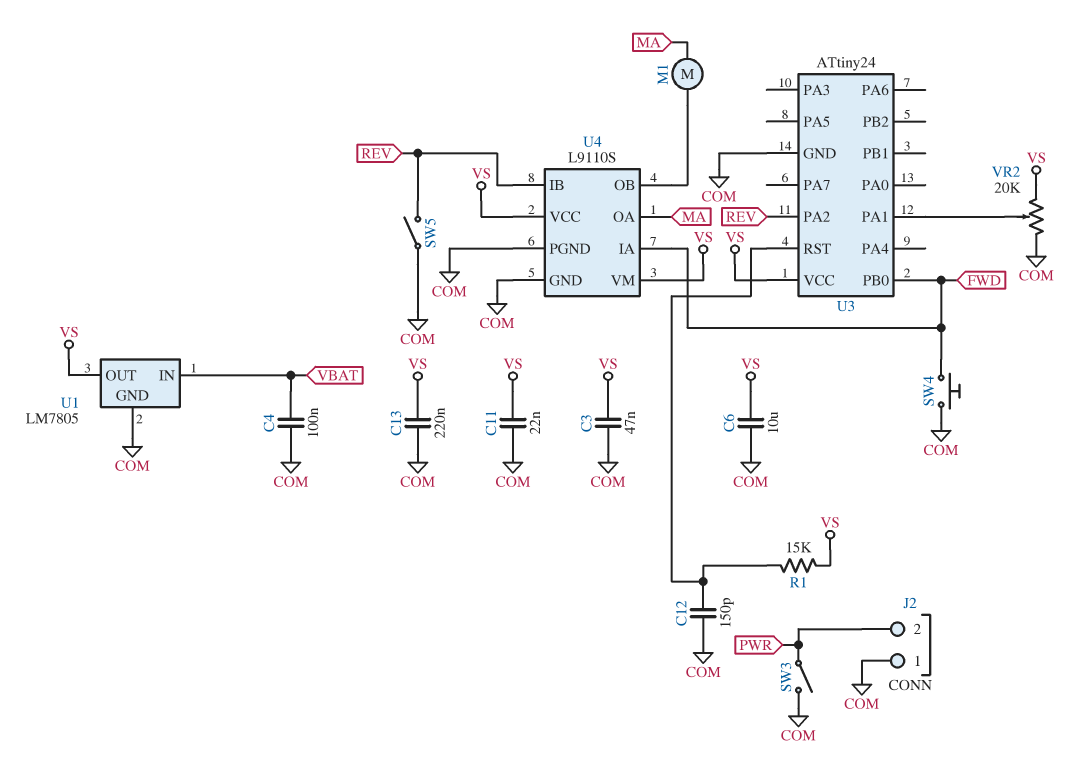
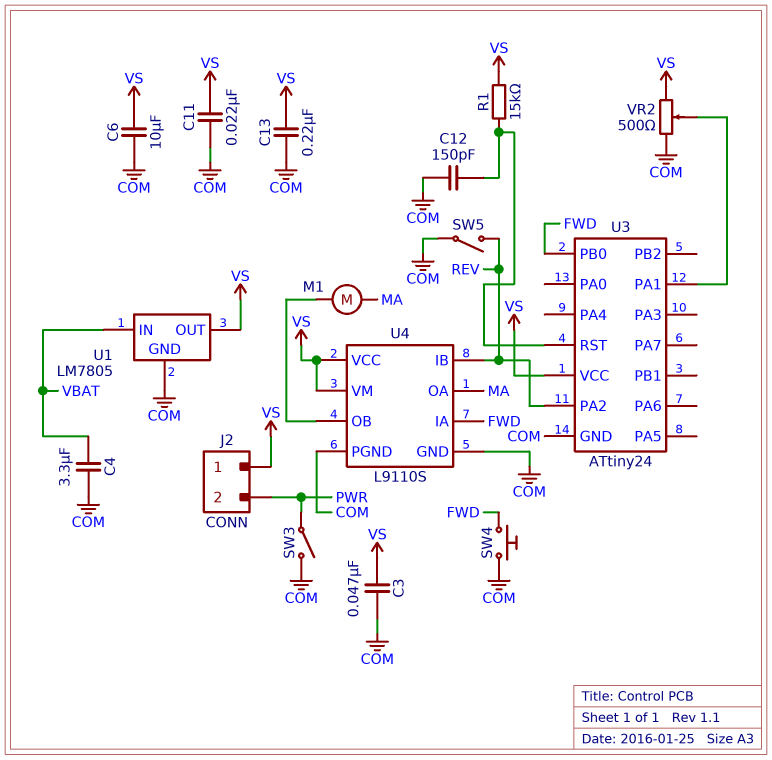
C4: 100nF (COM, VBAT) -> 3.3uF (COM, VBAT)
J2 pin 1: COM -> VS
VR2: 20k (COM, VS, wiper U3/PA1) -> 500 (COM, VS, wiper U3/PA1)

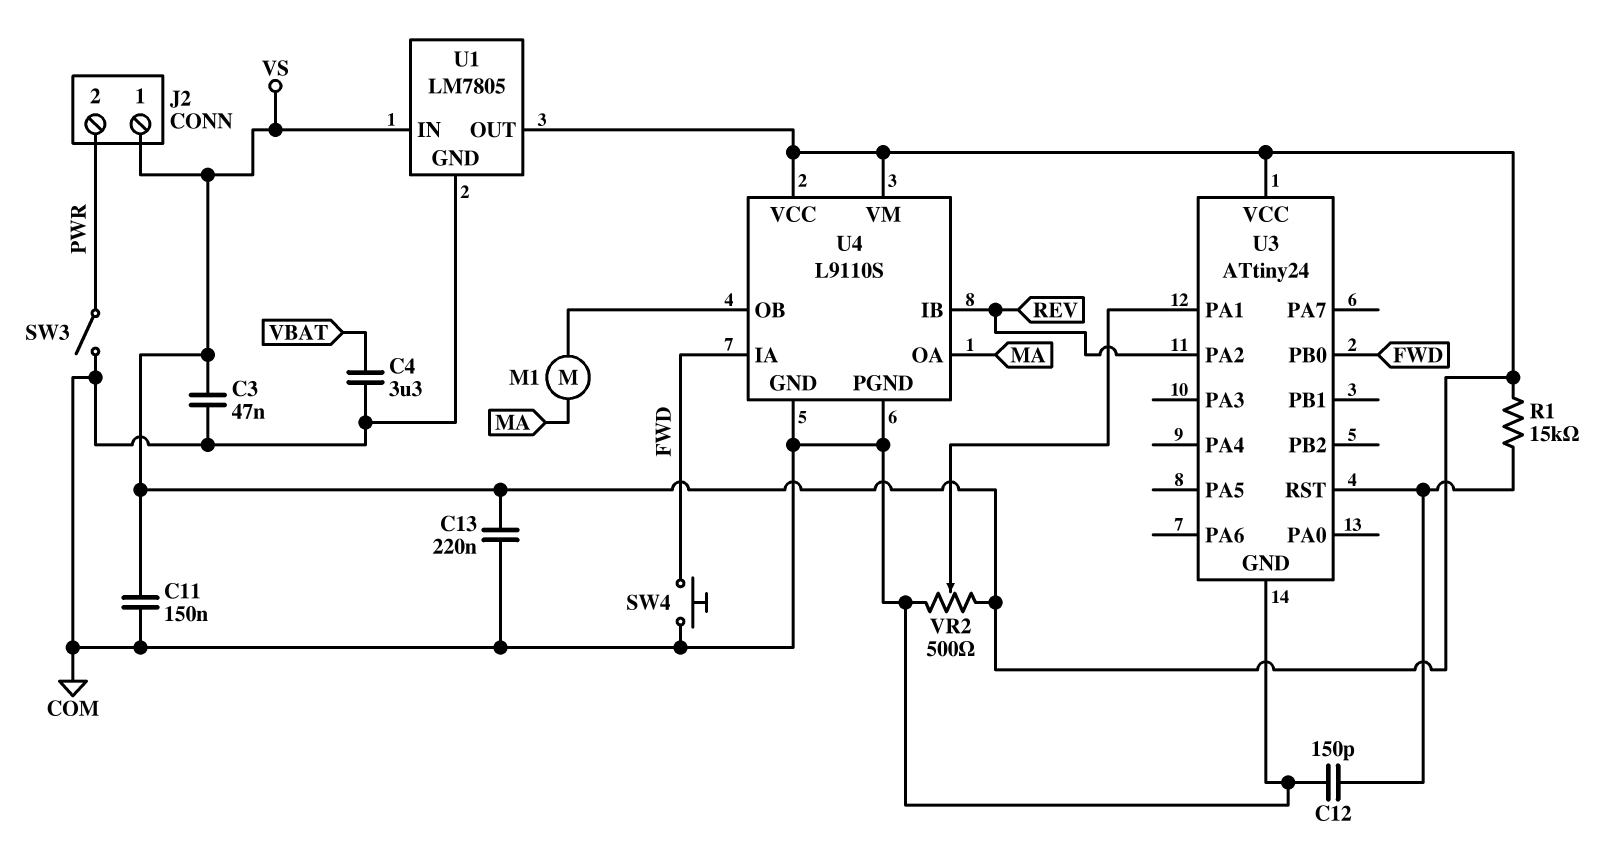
C6: 10uF (COM, VS) -> none
C11: 22nF (COM, VS) -> 150nF (COM, VS)
SW5: switch (COM, REV) -> none
U1 pin IN: VBAT -> VS

